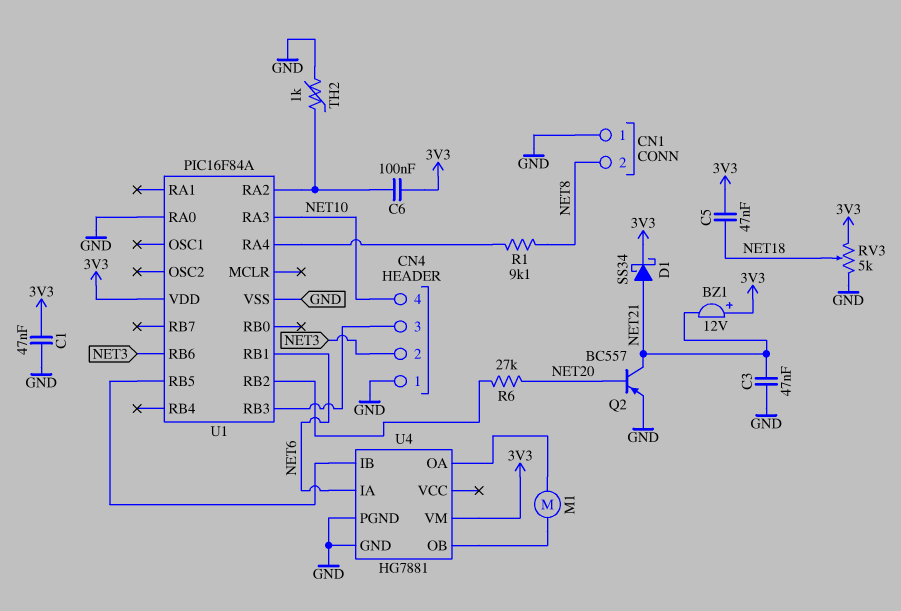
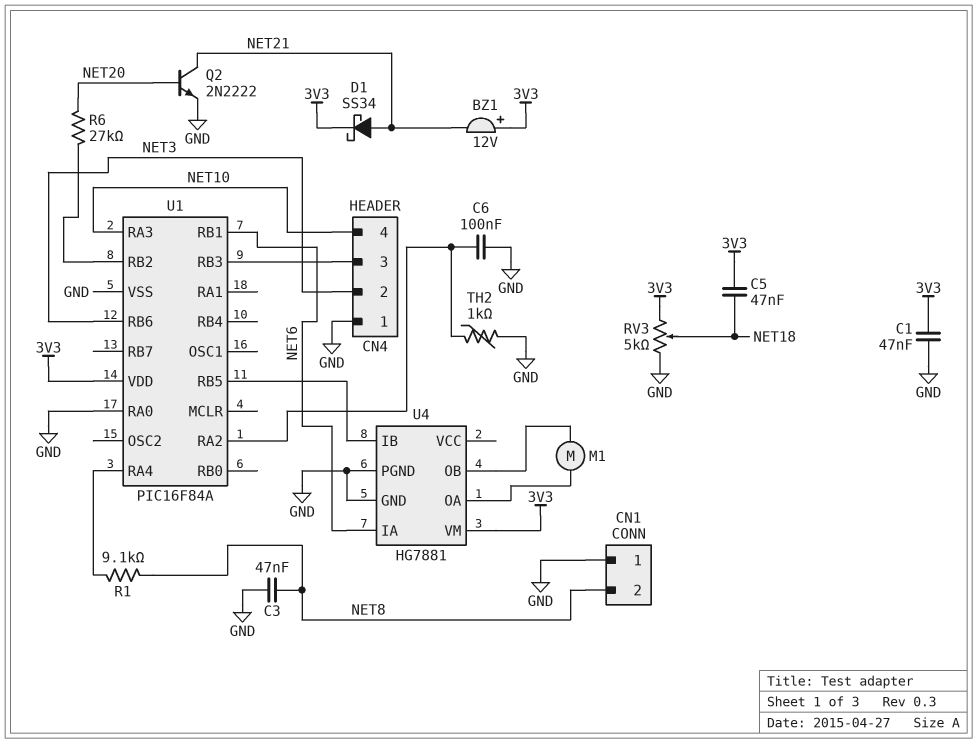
C3: 47nF (GND, NET21) -> 47nF (GND, NET8)
C6: 100nF (3V3, U1/RA2) -> 100nF (GND, U1/RA2)
Q2: PNP BC557 (B NET20, C NET21, E GND) -> NPN 2N2222 (B NET20, C NET21, E GND)

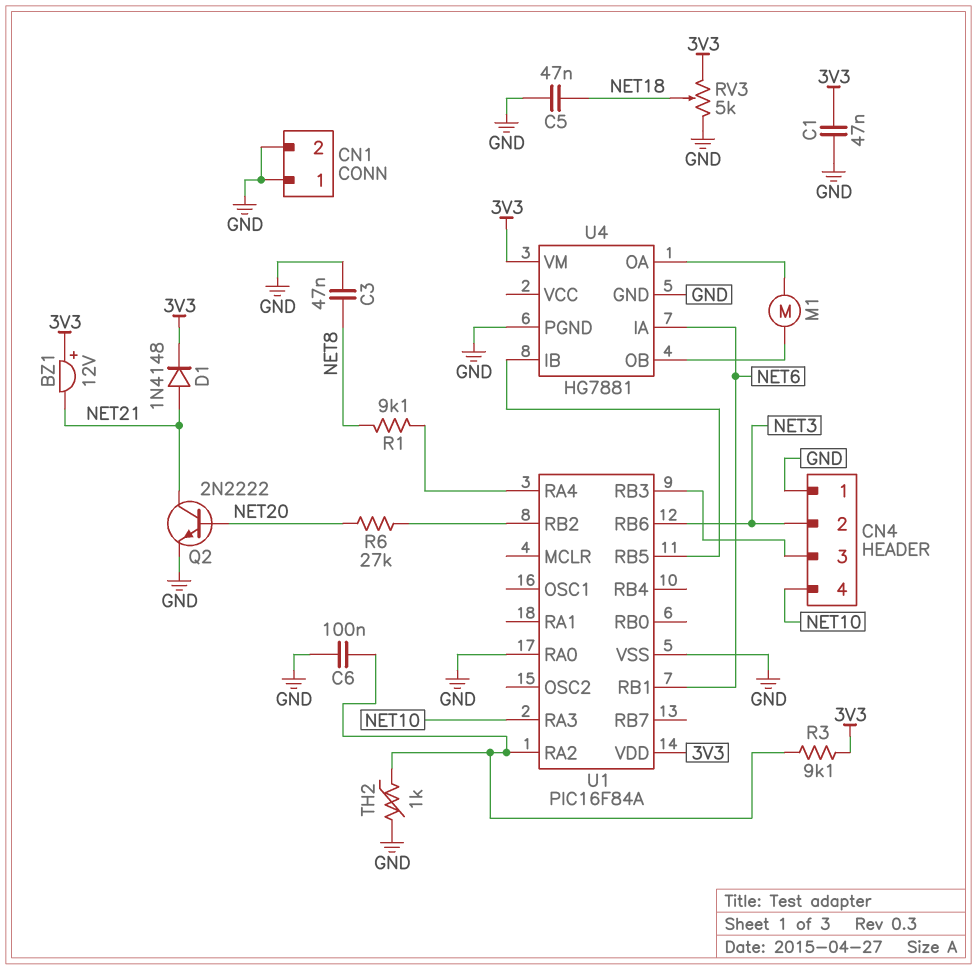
C5: 47nF (3V3, NET18) -> 47nF (GND, NET18)
CN1 pin 2: NET8 -> GND
D1: schottky SS34 (A NET21, K 3V3) -> diode 1N4148 (A NET21, K 3V3)
R3: none -> 9.1k (3V3, U1/RA2)

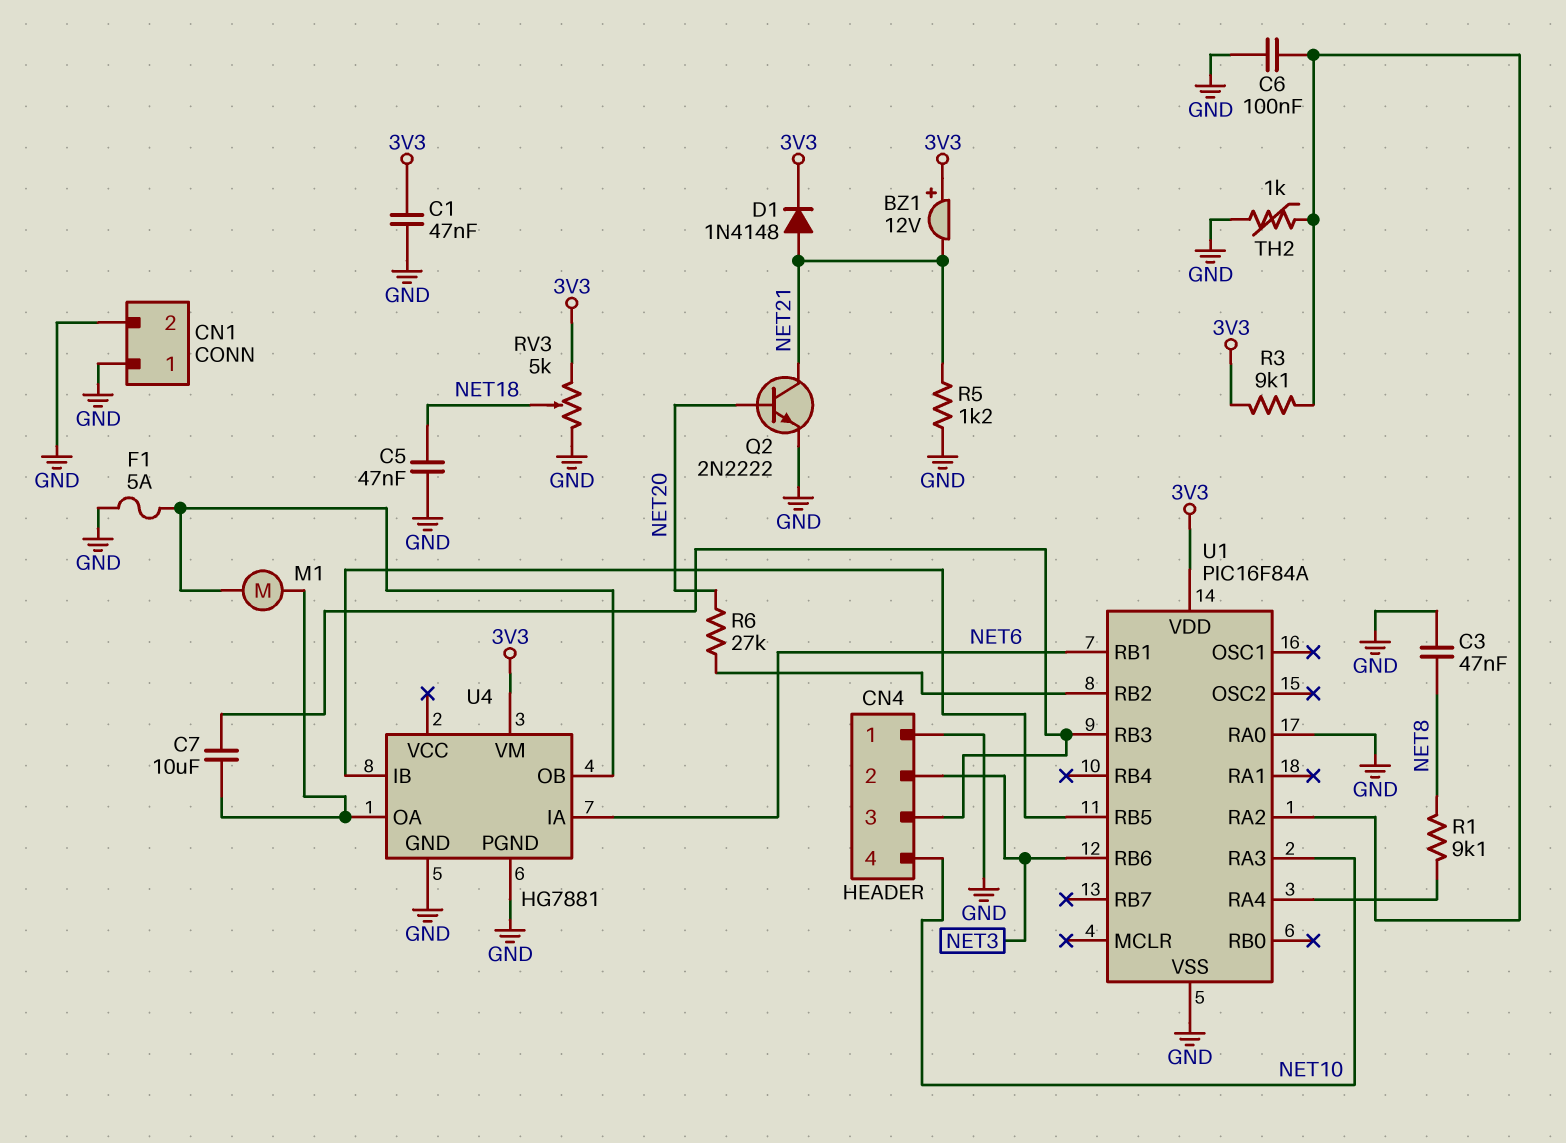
C7: none -> 10uF (CN4/3, U4/OA)
F1: none -> 5A (GND, U4/OB)
R5: none -> 1.2k (GND, NET21)

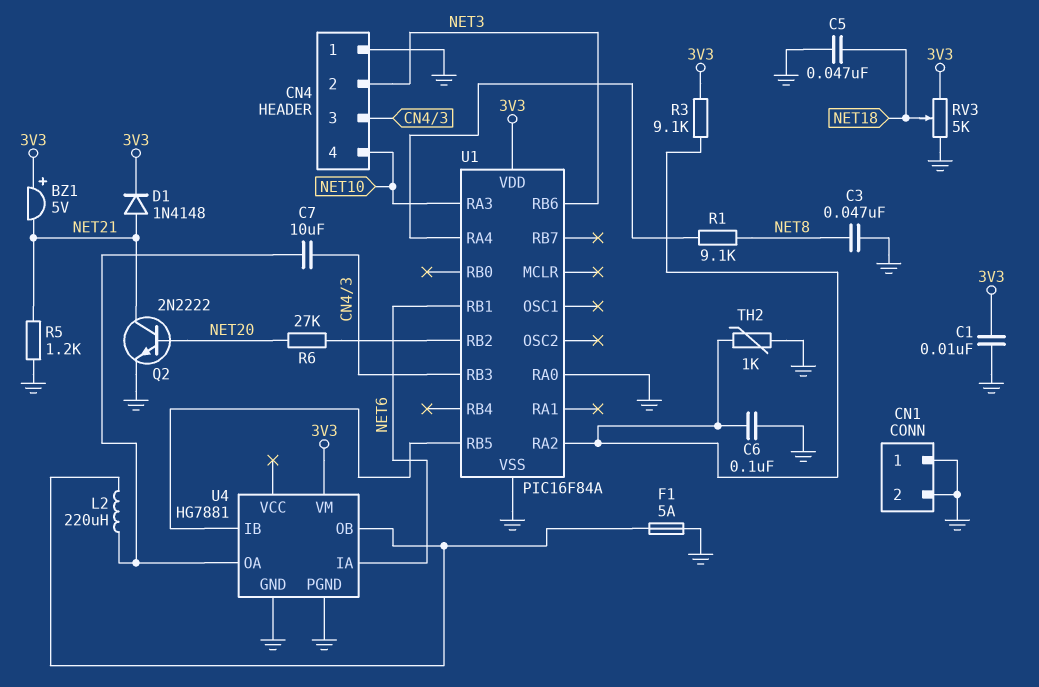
BZ1: buzzer 12V (plus 3V3, minus NET21) -> buzzer 5V (plus 3V3, minus NET21)
C1: 47nF (3V3, GND) -> 10nF (3V3, GND)
L2: none -> 220uH (U4/OA, U4/OB)
M1: motor (U4/OA, U4/OB) -> none

